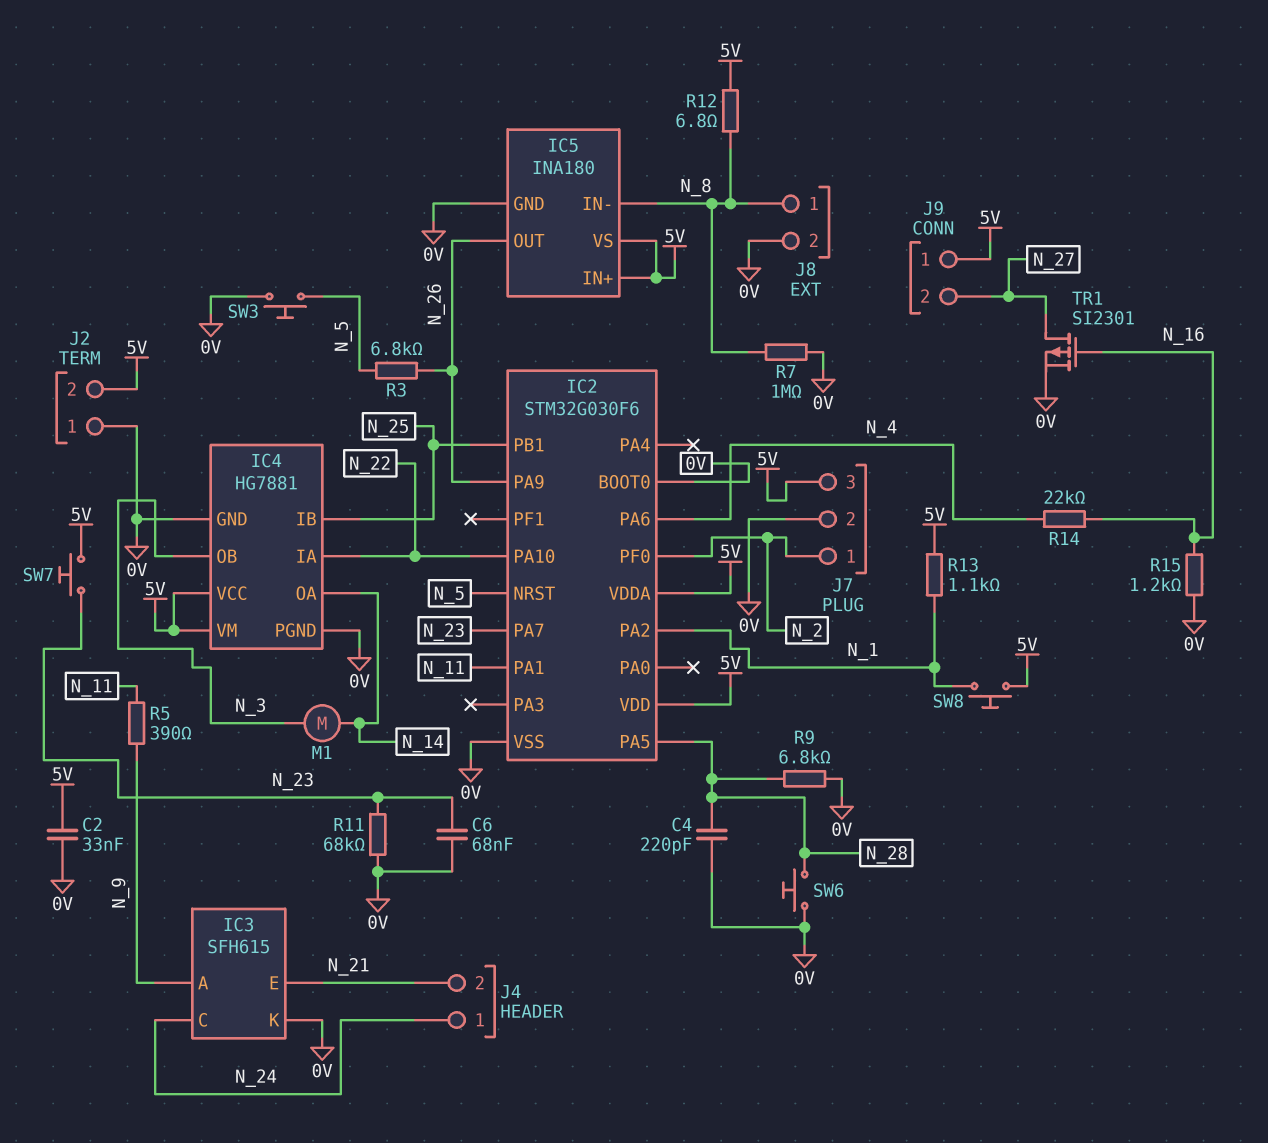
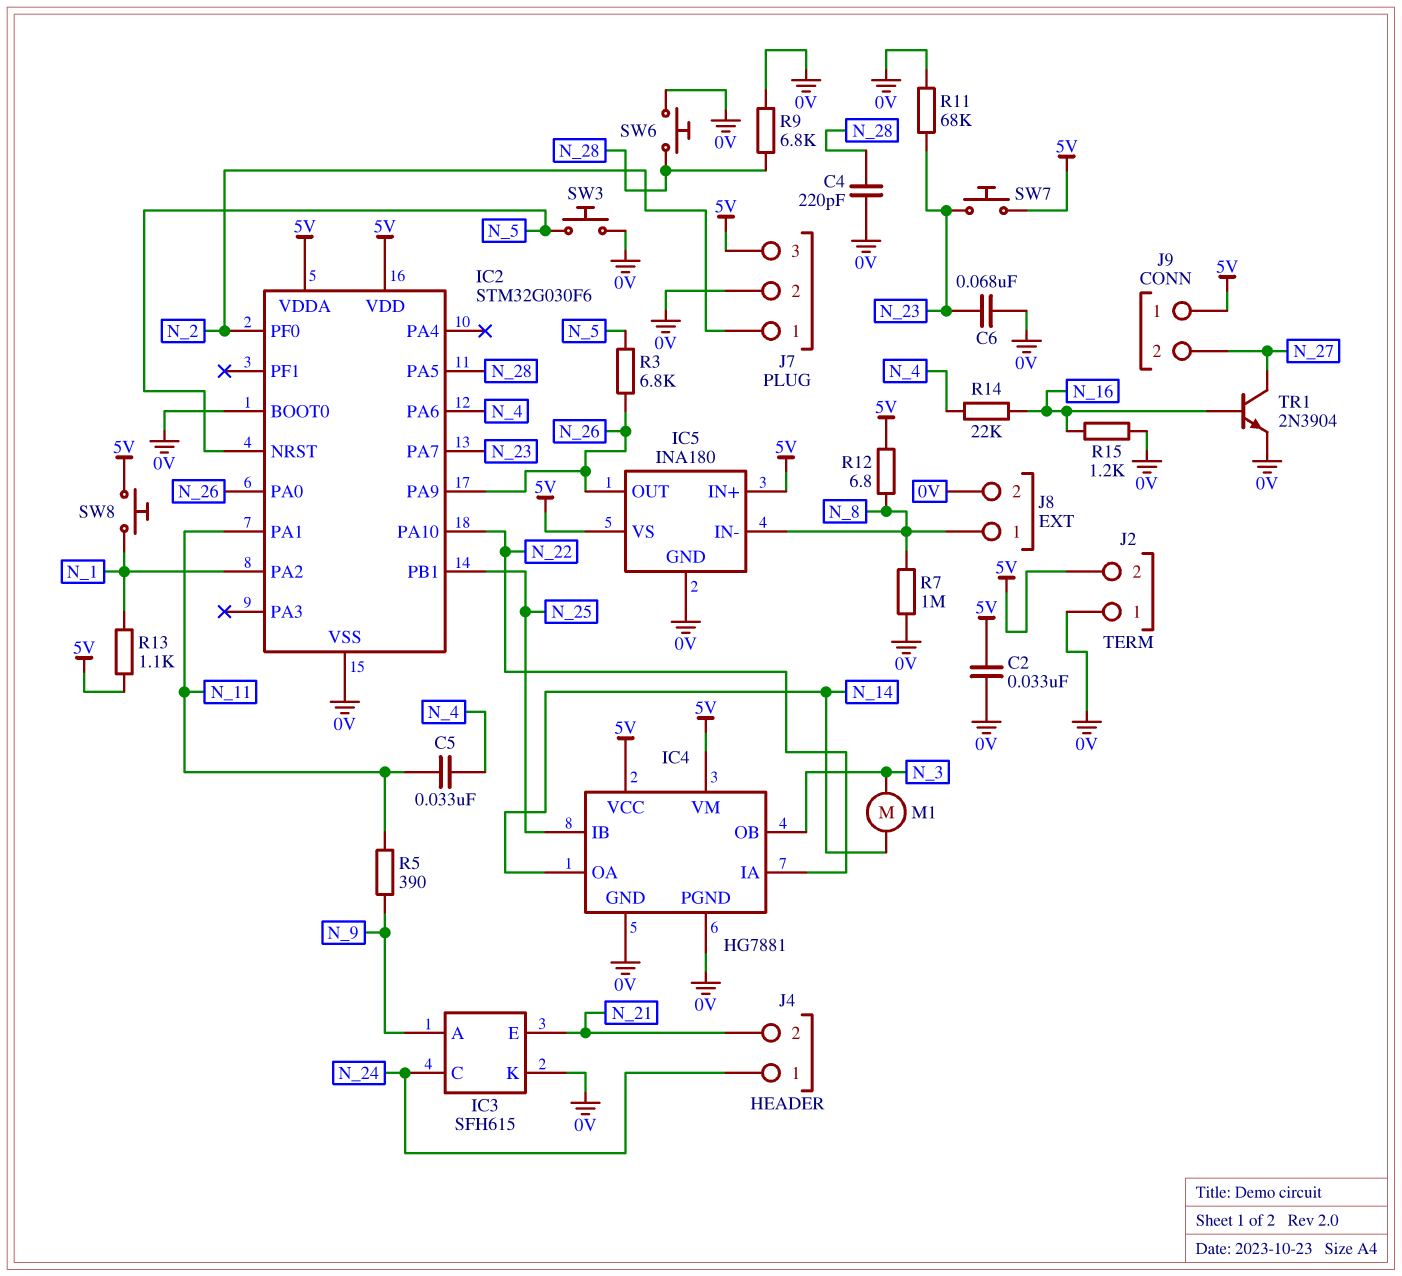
C5: none -> 33nF (N_4, N_11)
IC2 pin PA0: none -> N_26
TR1: PMOS SI2301 (G N_16, D N_27, S 0V) -> NPN 2N3904 (B N_16, C N_27, E 0V)

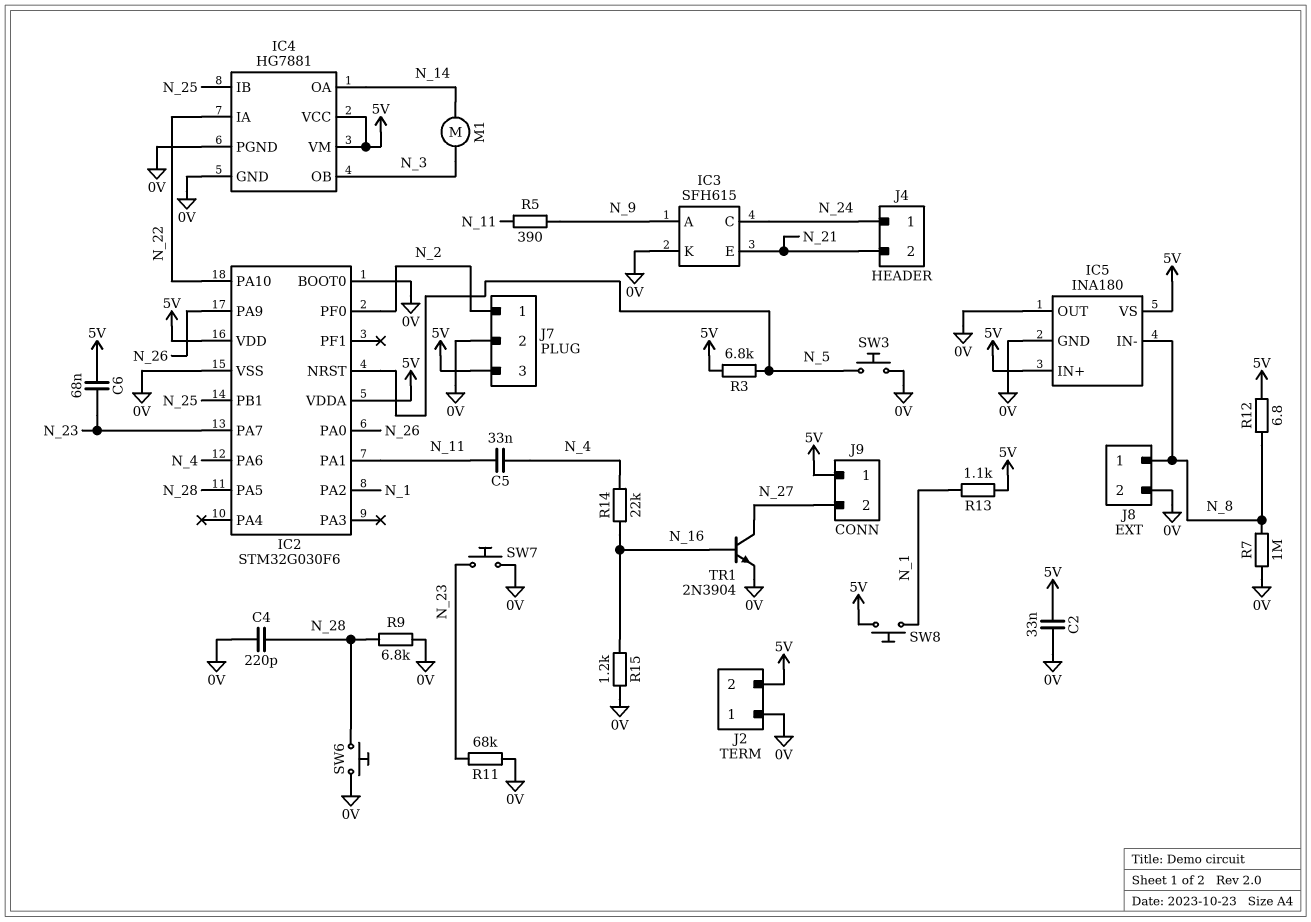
C6: 68nF (0V, N_23) -> 68nF (5V, N_23)
IC5 pin OUT: N_26 -> 0V
R3: 6.8k (N_5, N_26) -> 6.8k (5V, N_5)
SW7: button (5V, N_23) -> button (0V, N_23)

